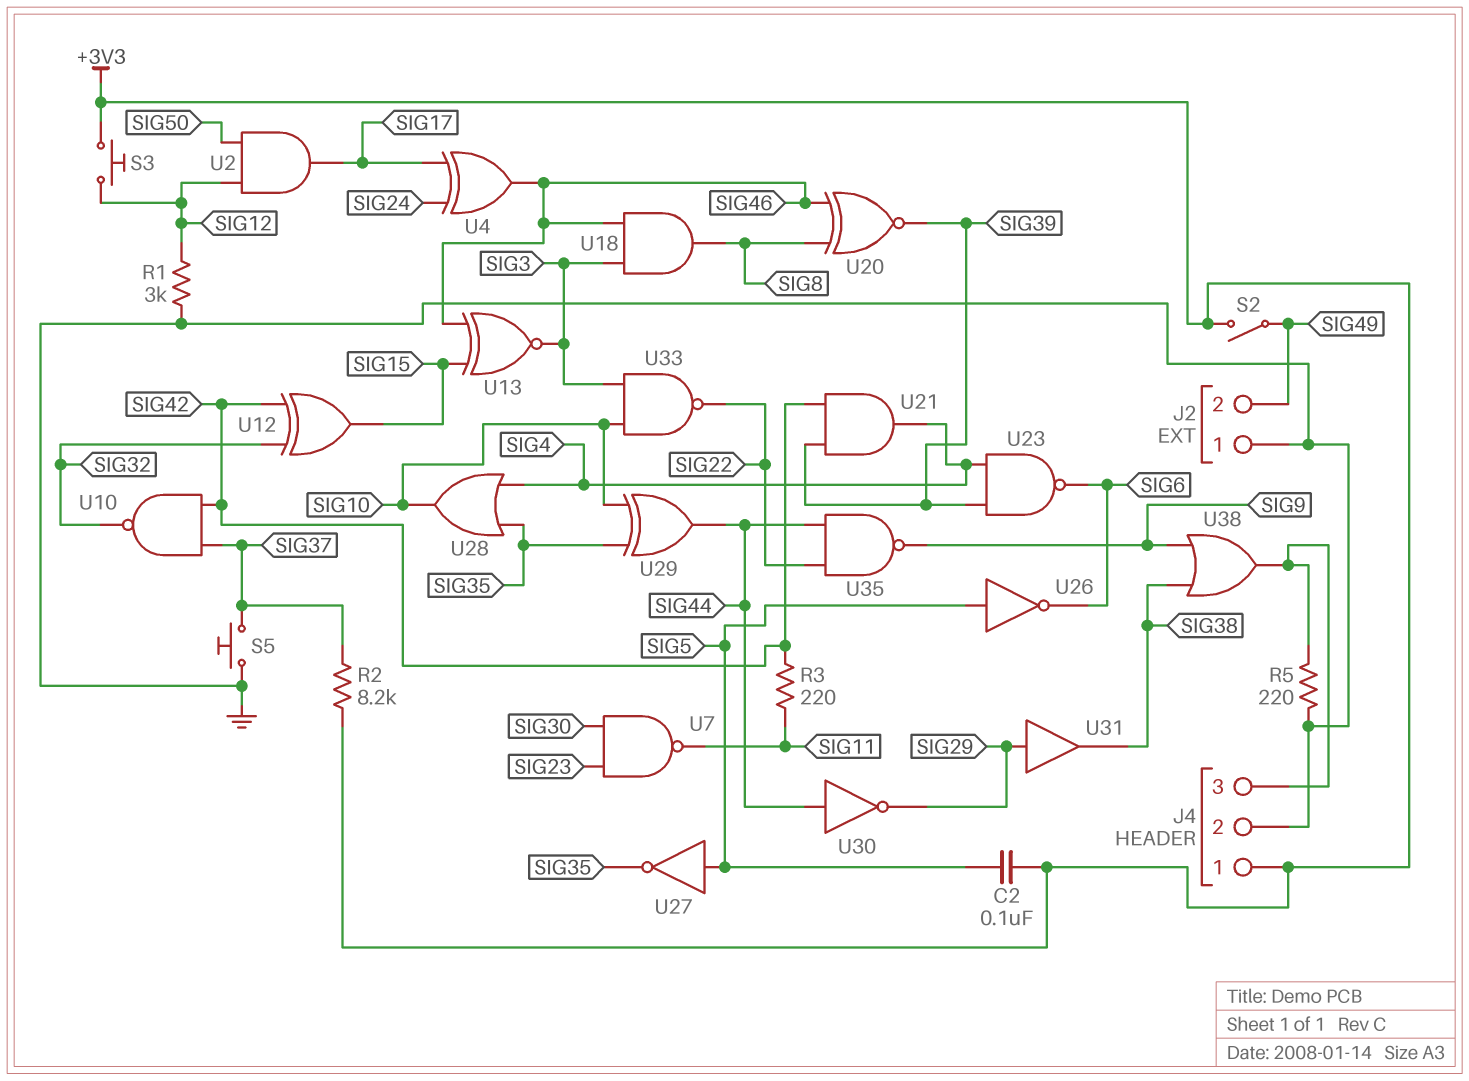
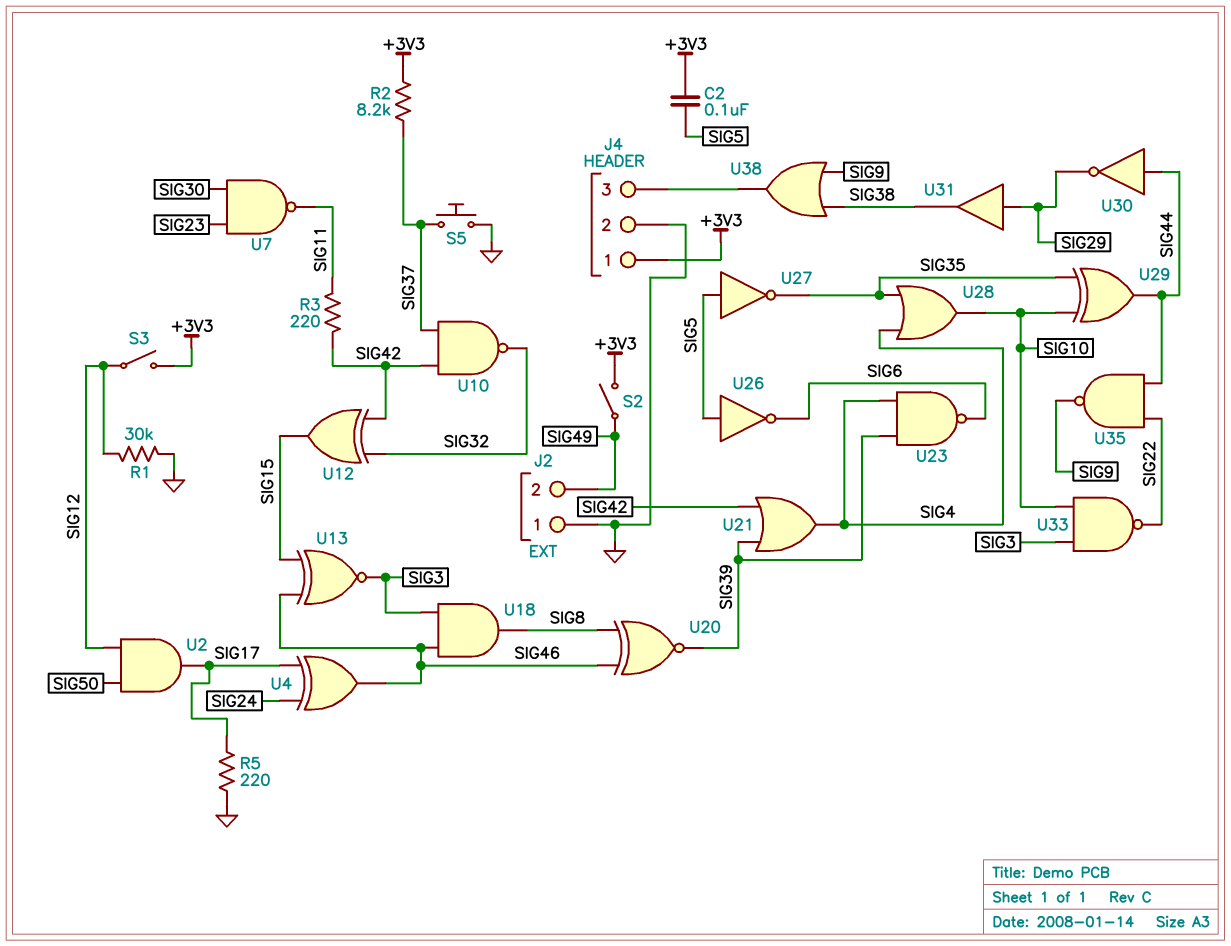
R1: 3k (GND, SIG12) -> 30k (GND, SIG12)
R5: 220 (GND, J4/3) -> 220 (GND, SIG17)
S3: button (+3V3, SIG12) -> switch (+3V3, SIG12)
U21: AND (in SIG39, in SIG42, out SIG4) -> OR (in SIG39, in SIG42, out SIG4)

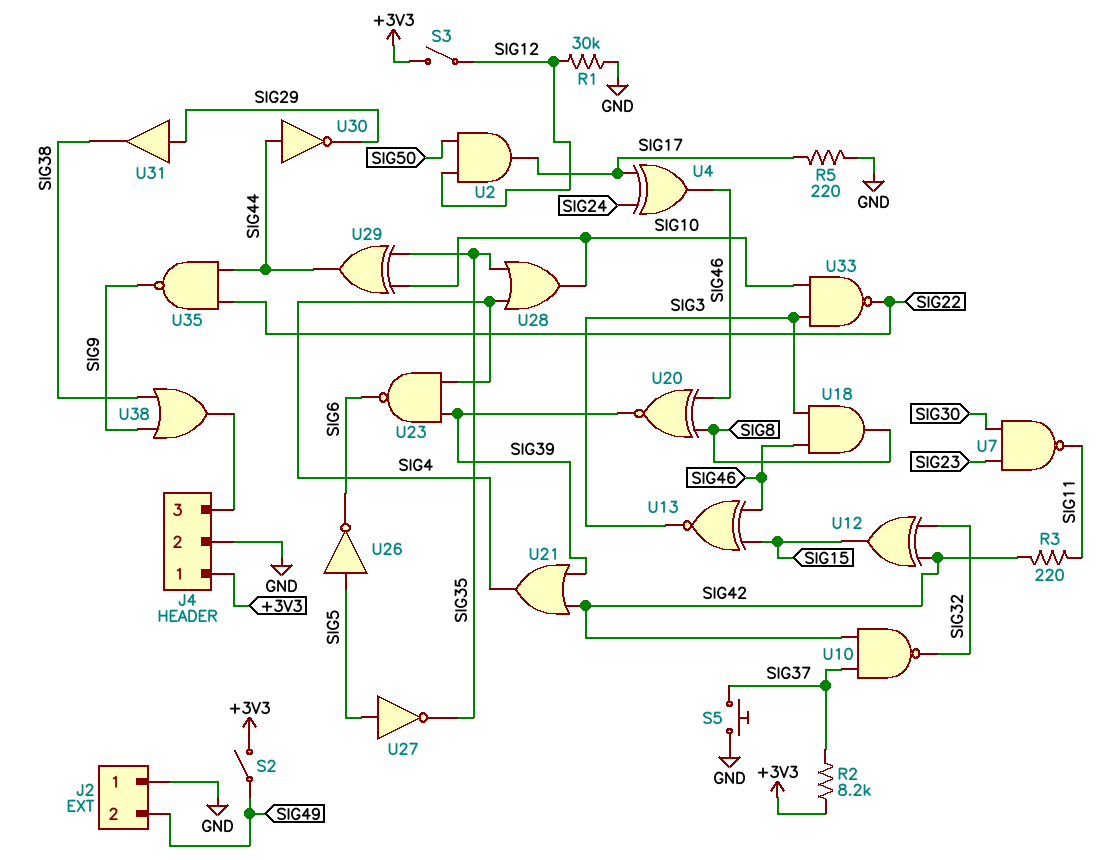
C2: 100nF (+3V3, SIG5) -> none

